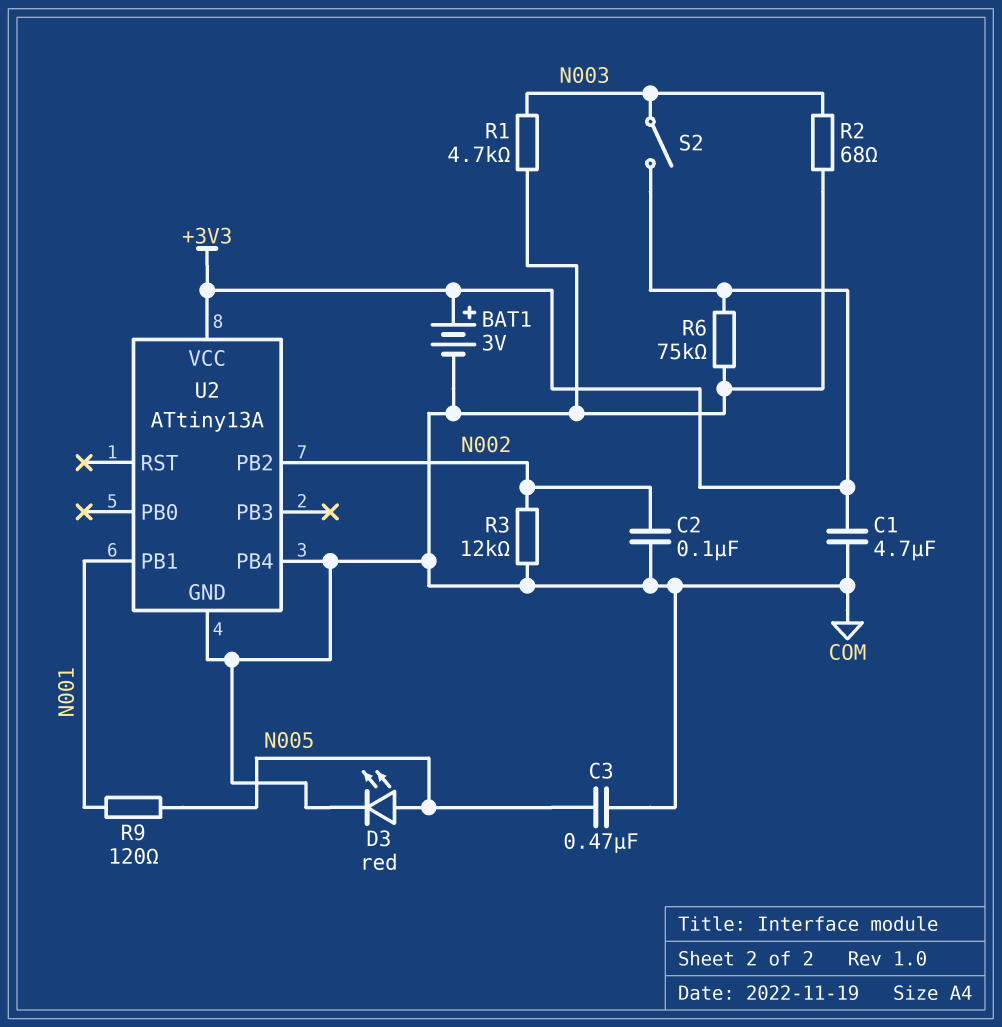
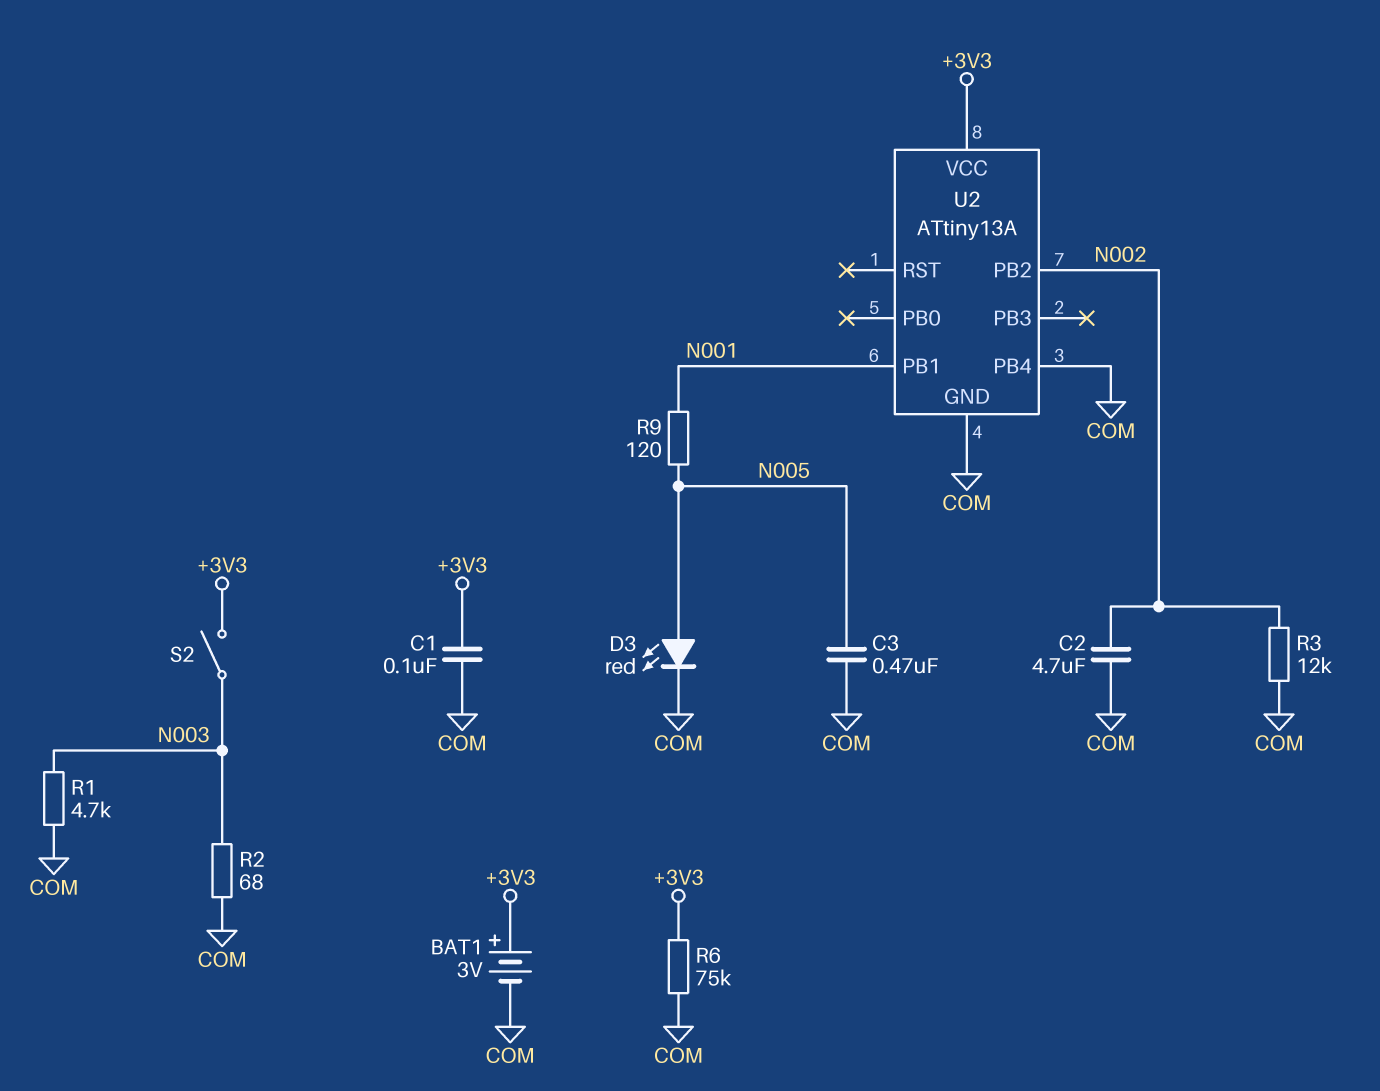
C1: 4.7uF (+3V3, COM) -> 100nF (+3V3, COM)
C2: 100nF (COM, N002) -> 4.7uF (COM, N002)

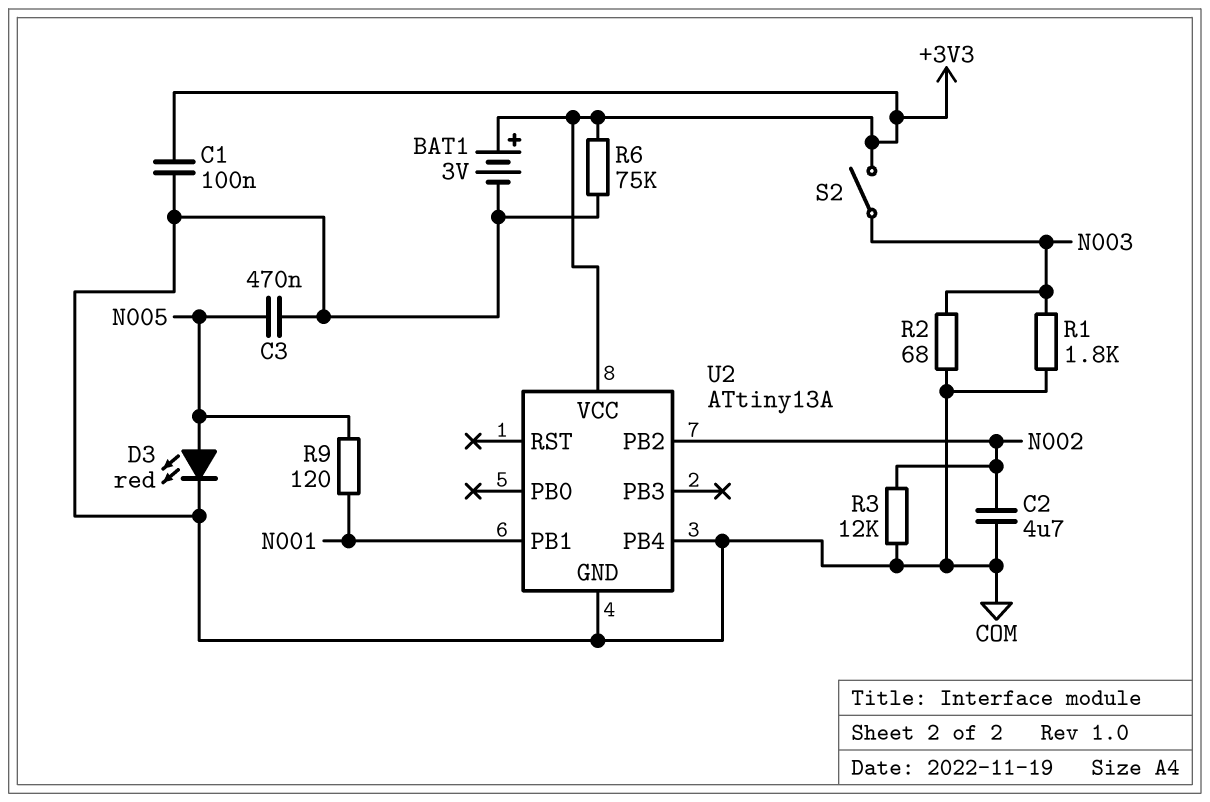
R1: 4.7k (COM, N003) -> 1.8k (COM, N003)

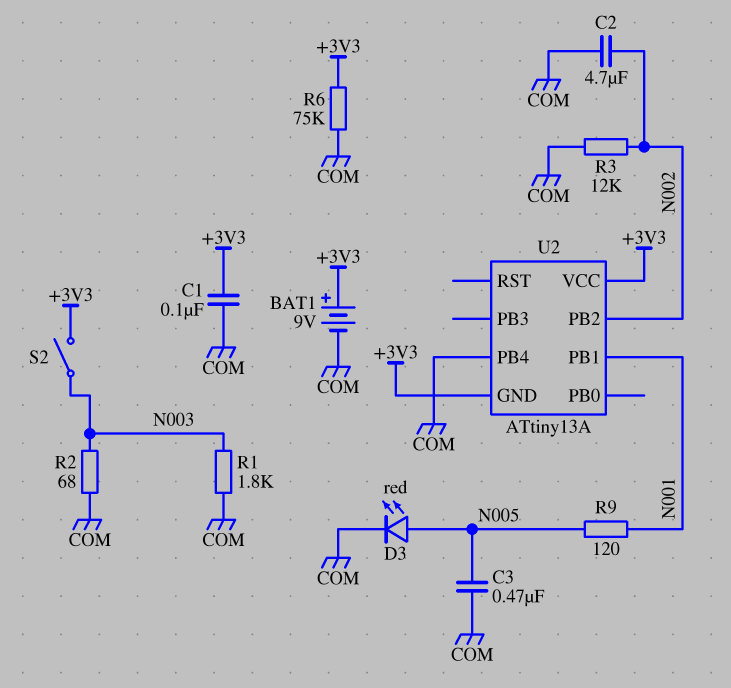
BAT1: 3V (plus +3V3, minus COM) -> 9V (plus +3V3, minus COM)
U2 pin GND: COM -> +3V3

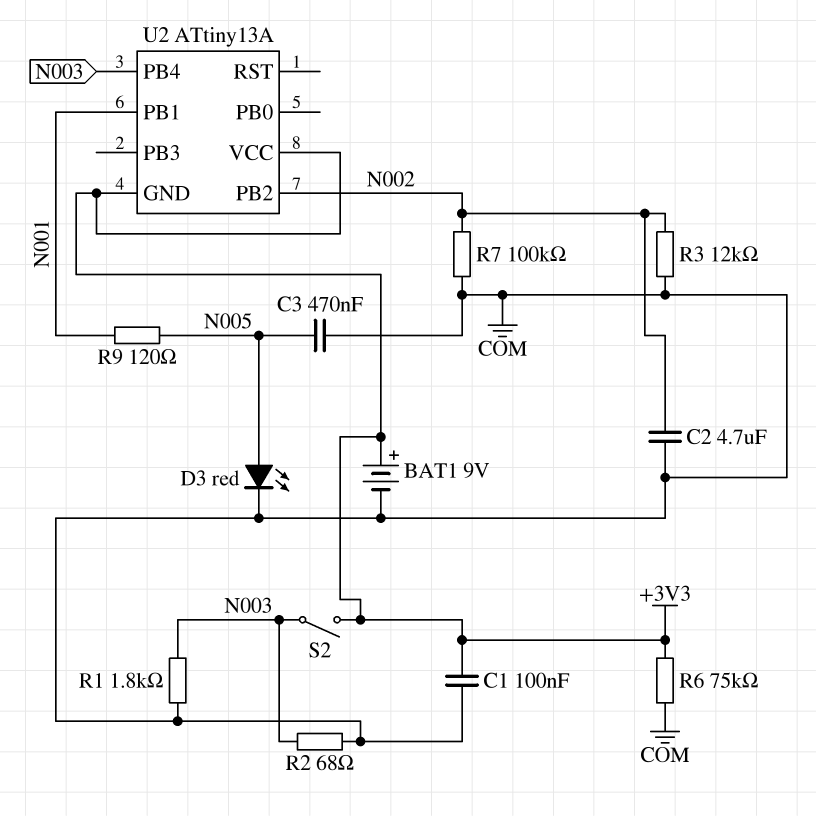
R7: none -> 100k (COM, N002)
U2 pin PB4: COM -> N003

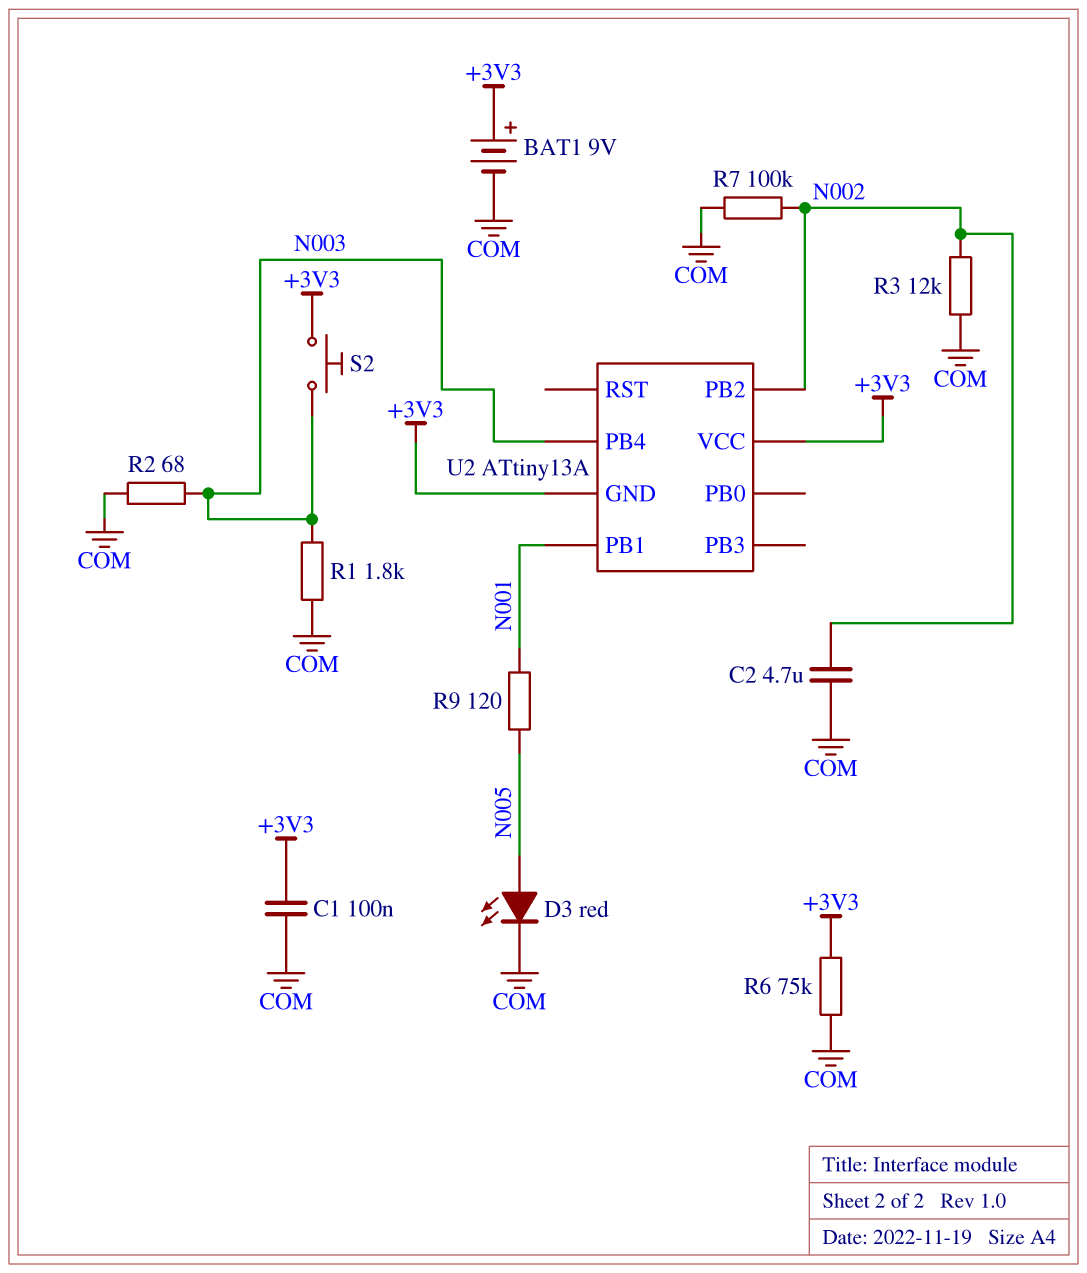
C3: 470nF (COM, N005) -> none
S2: switch (+3V3, N003) -> button (+3V3, N003)

